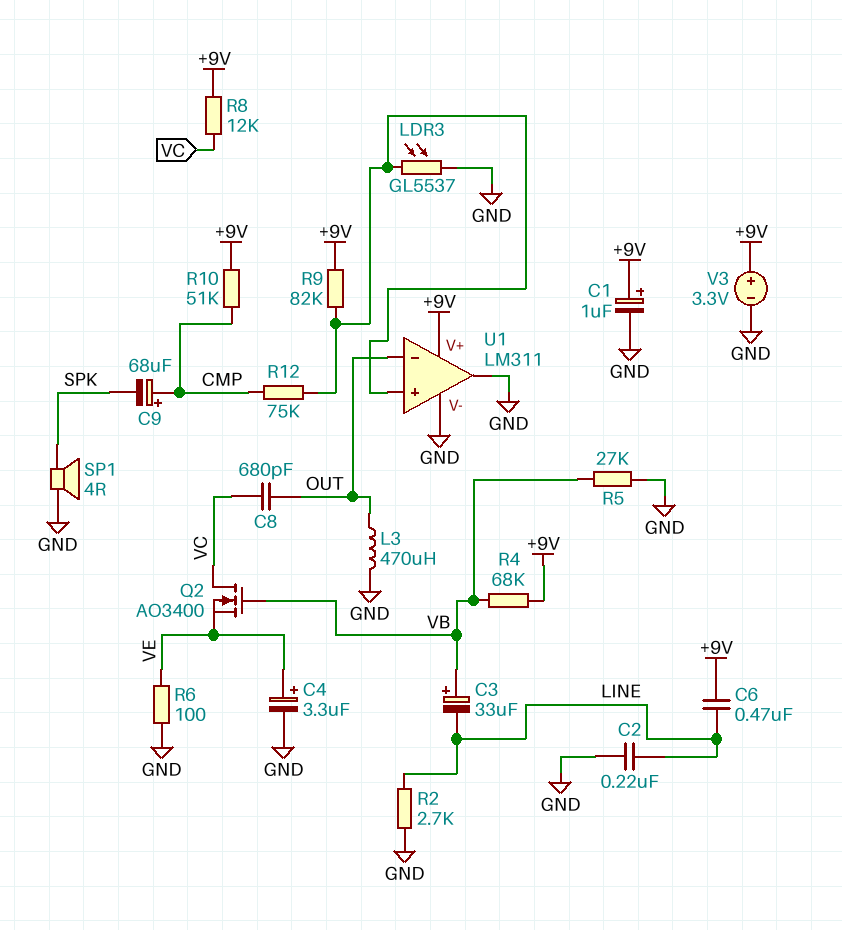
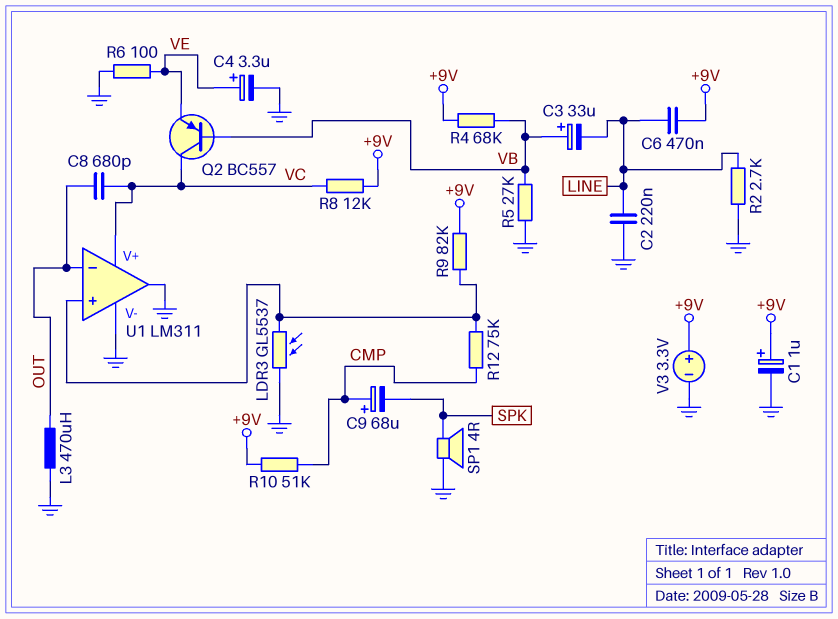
Q2: NMOS AO3400 (G VB, D VC, S VE) -> PNP BC557 (B VB, C VC, E VE)
U1 pin V+: +9V -> VC

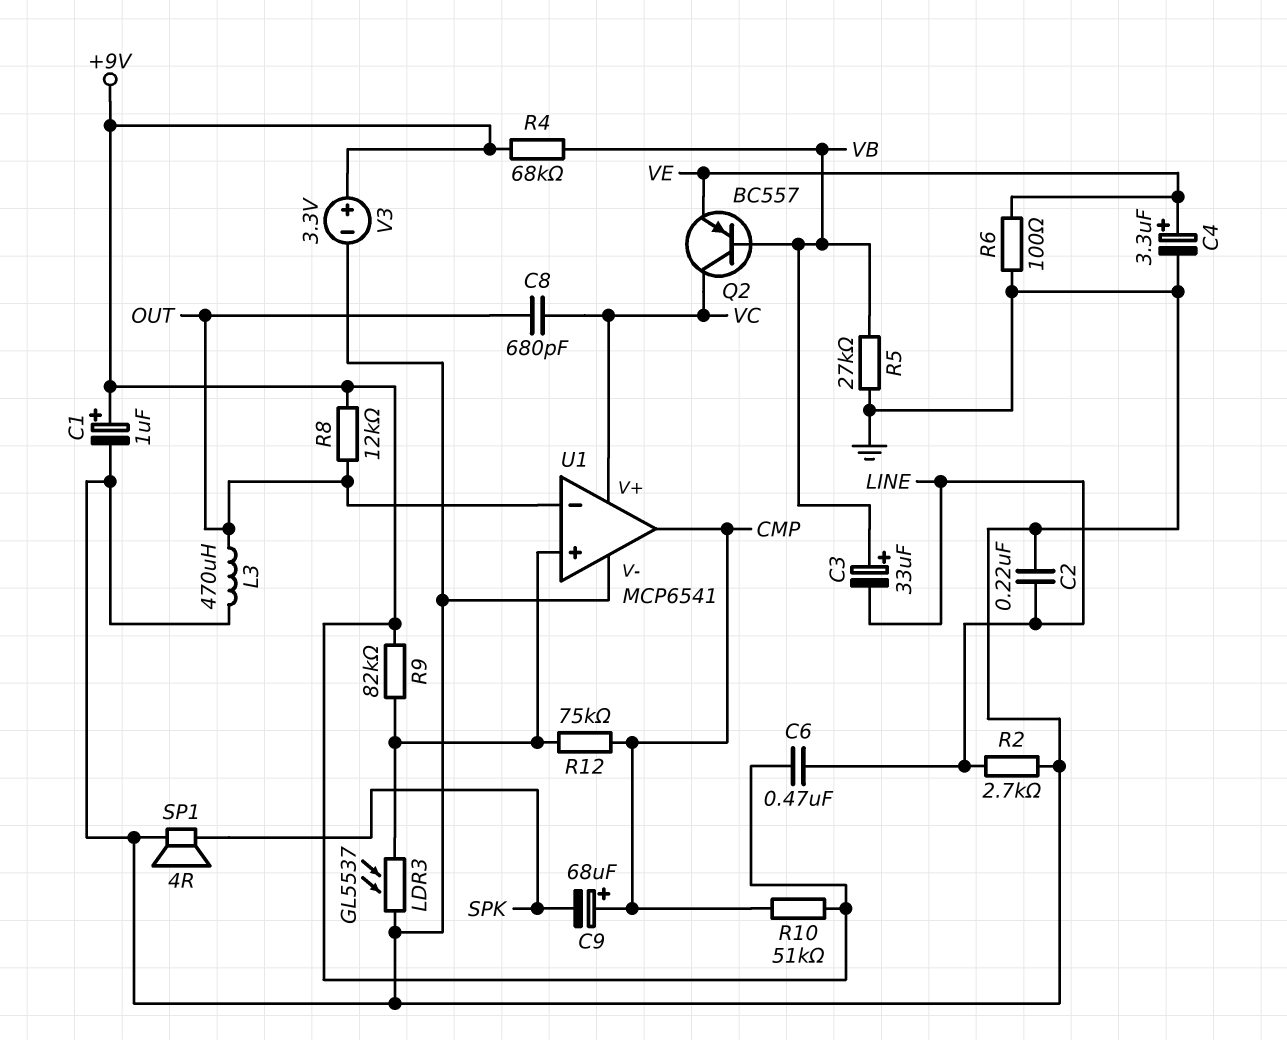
R8: 12k (+9V, VC) -> 12k (+9V, OUT)
U1: LM311 -> MCP6541
U1 pin out: GND -> CMP

